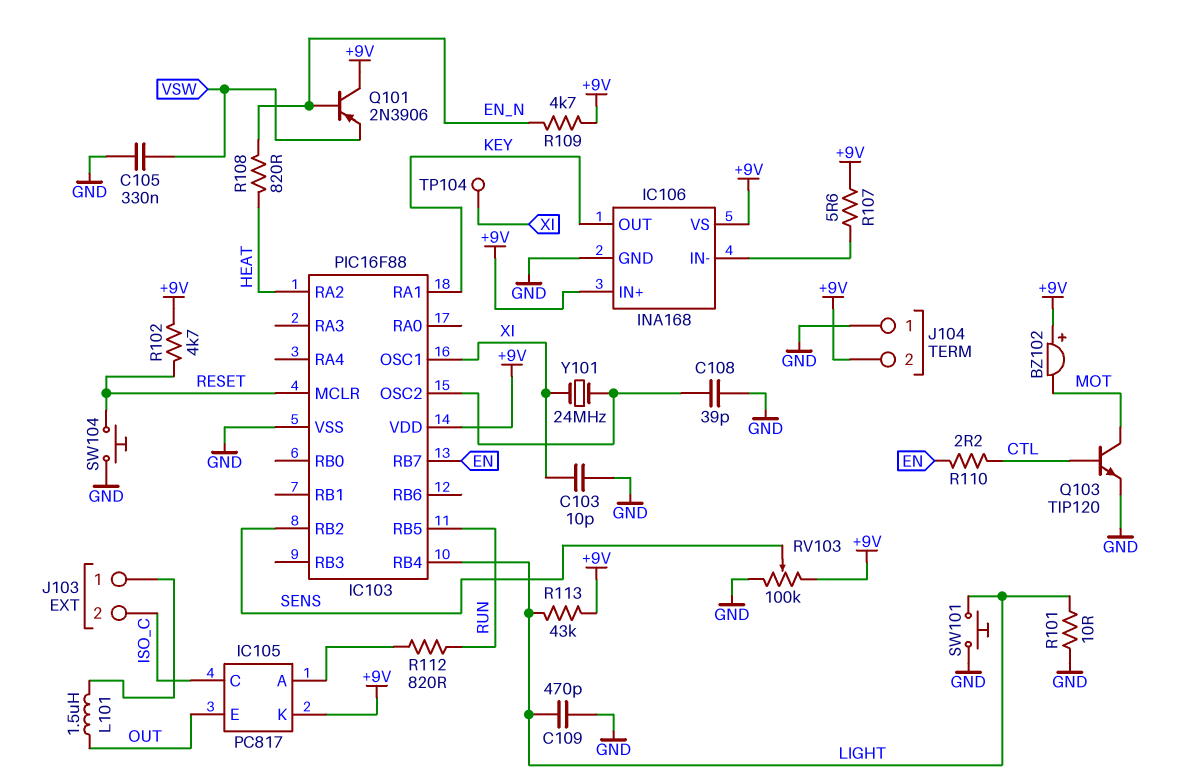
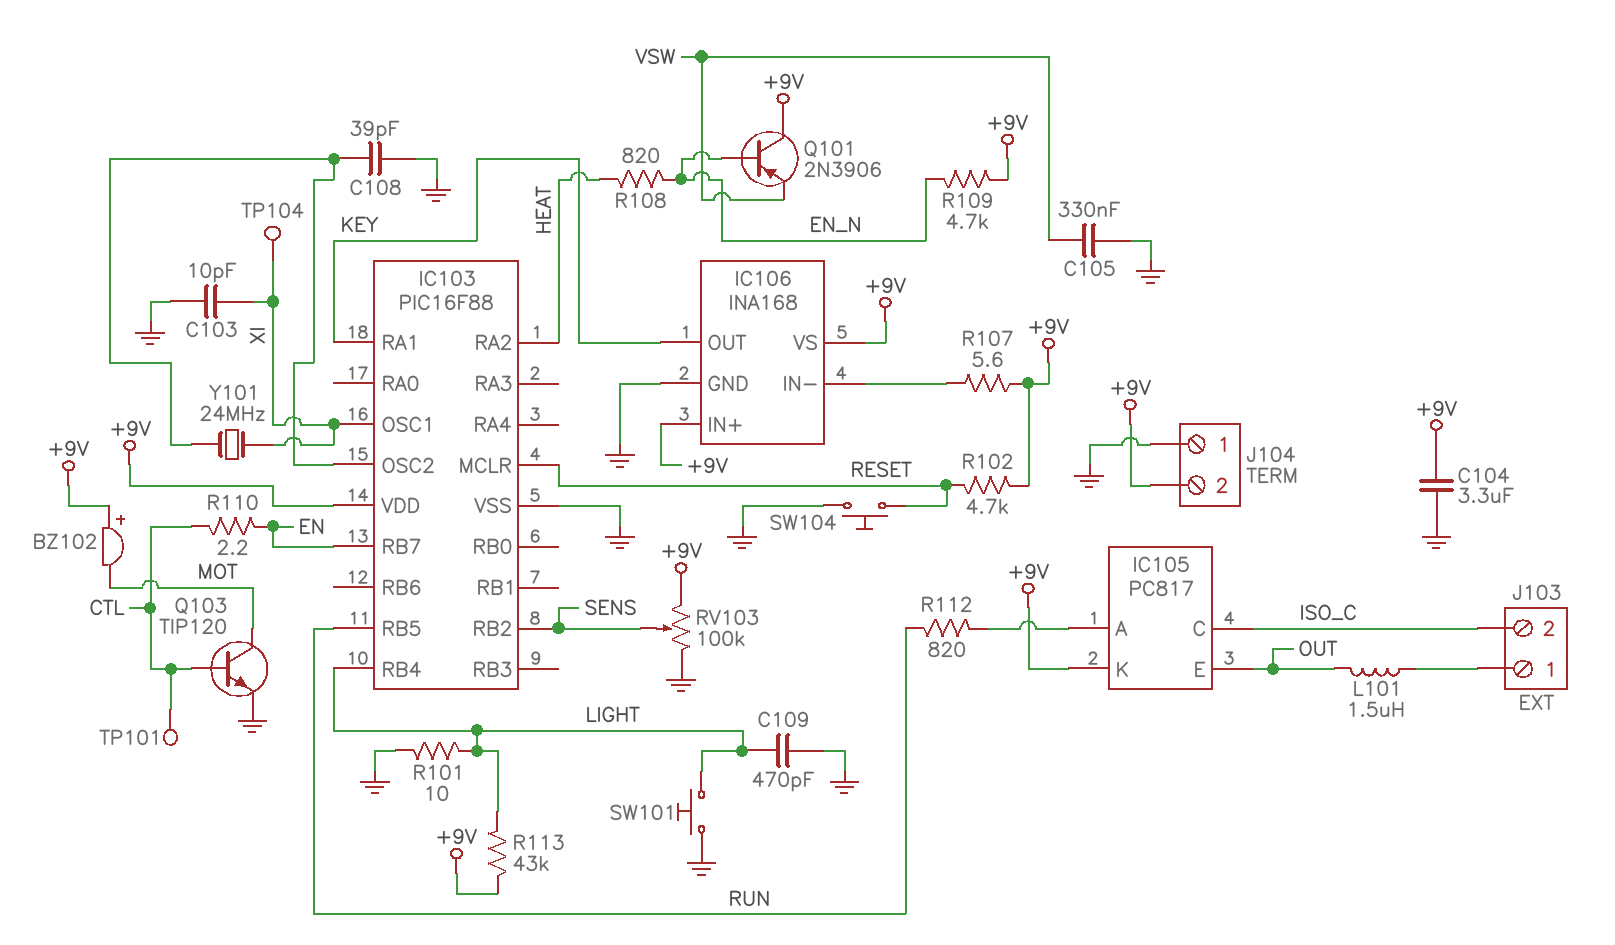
C104: none -> 3.3uF (+9V, GND)
TP101: none -> test point (CTL)

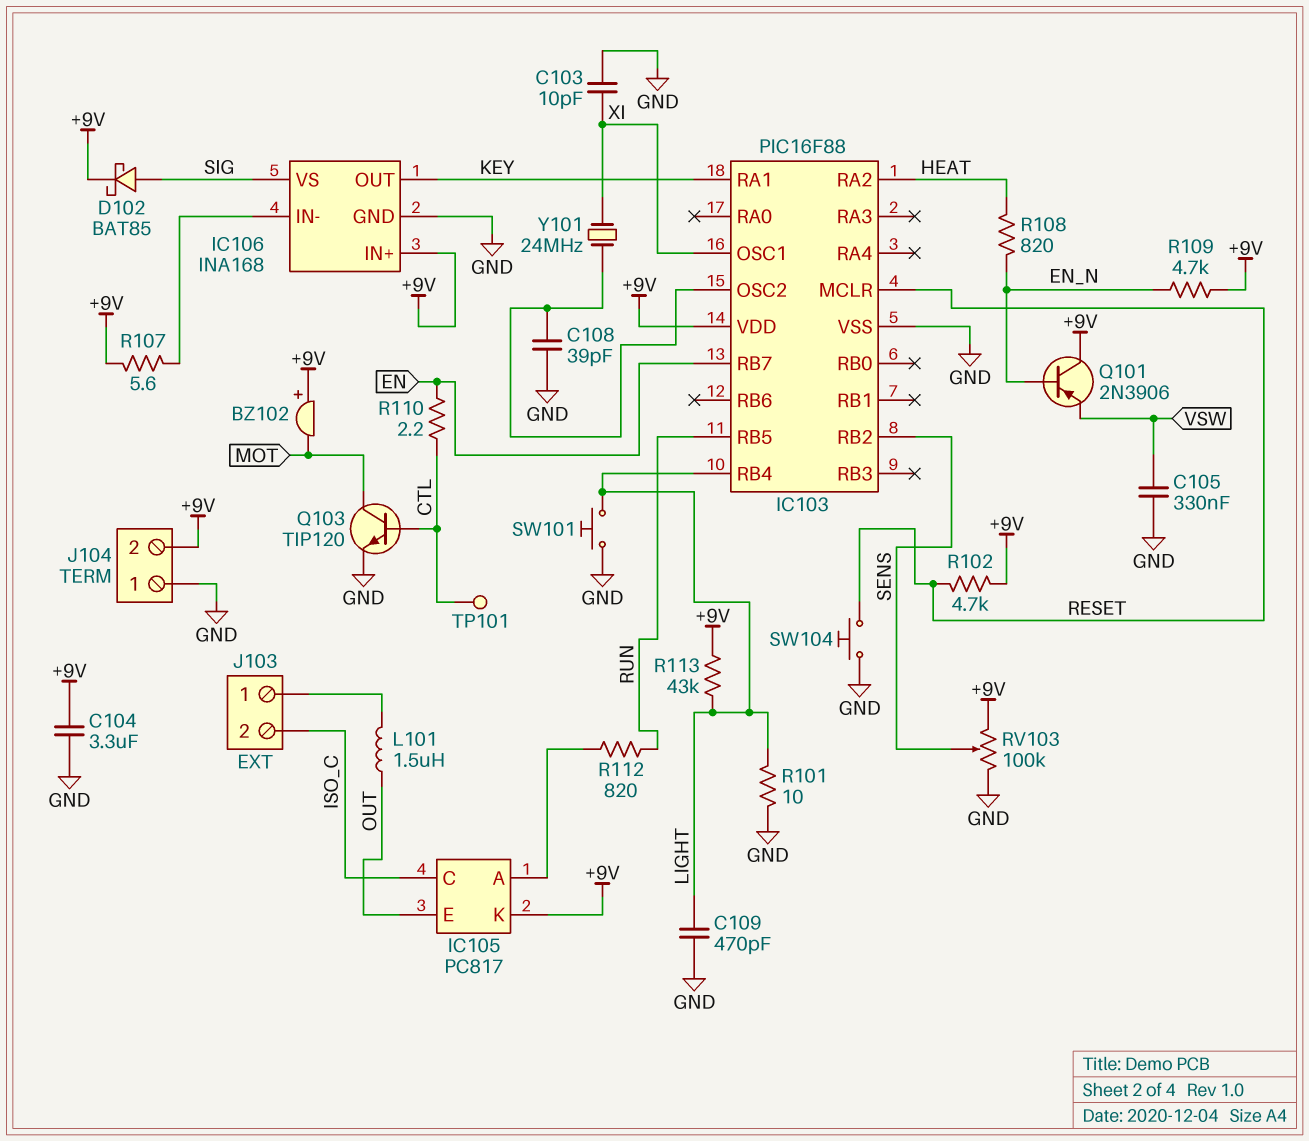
D102: none -> schottky BAT85 (A SIG, K +9V)
IC106 pin VS: +9V -> SIG
TP104: test point (XI) -> none

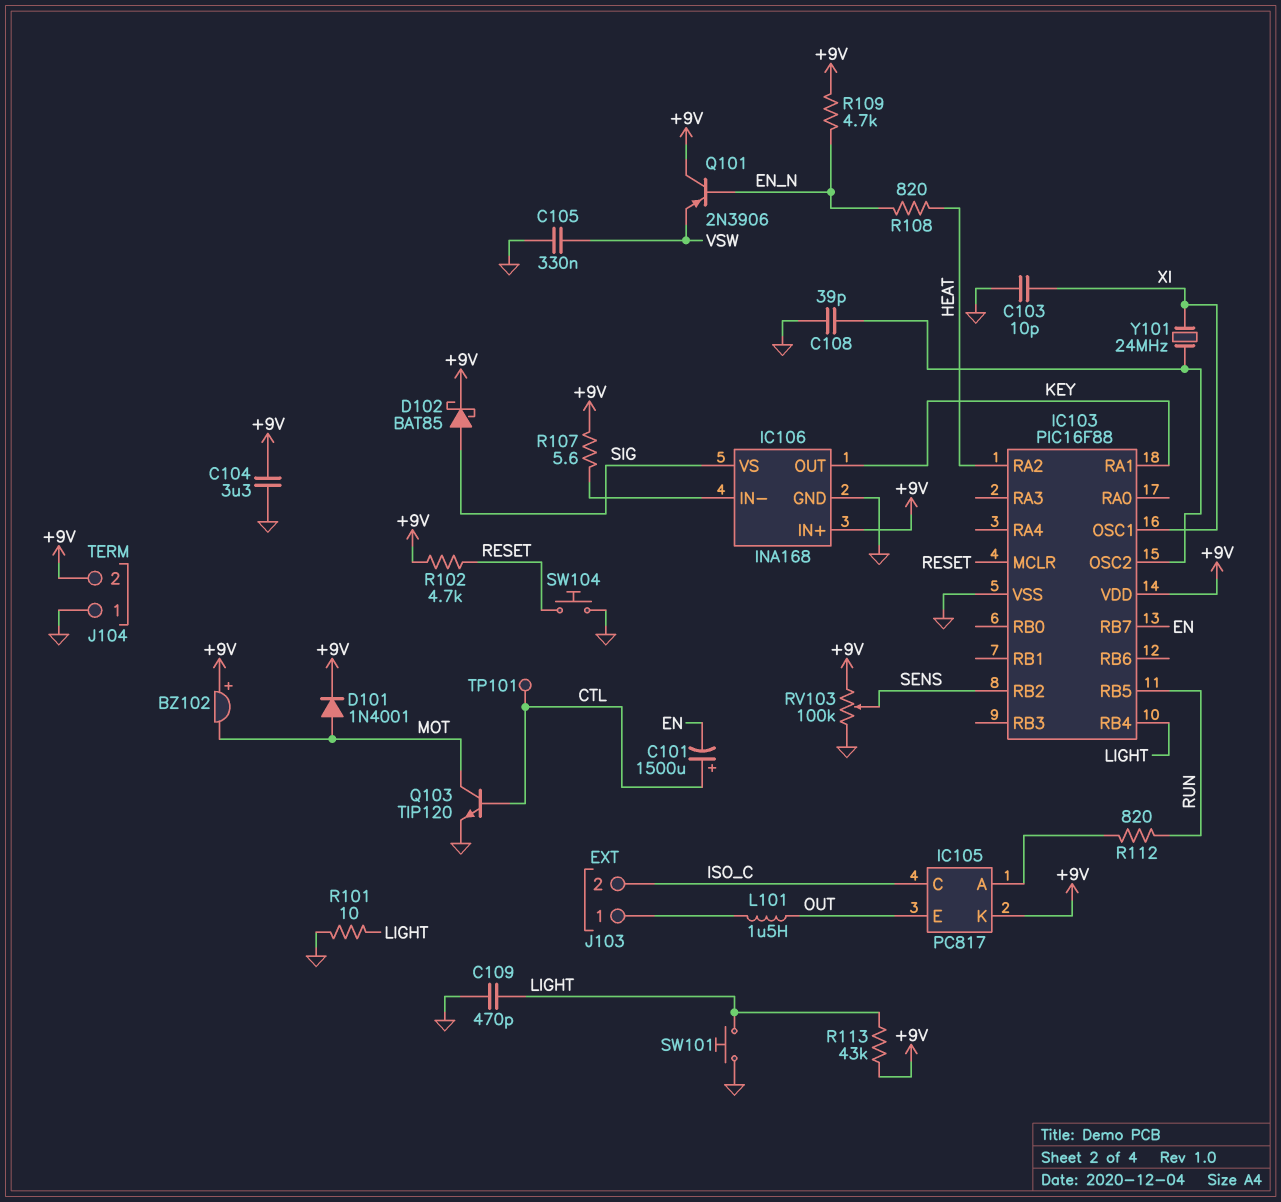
C101: none -> 1500uF (plus CTL, minus EN)
D101: none -> diode 1N4001 (A MOT, K +9V)
R110: 2.2 (CTL, EN) -> none

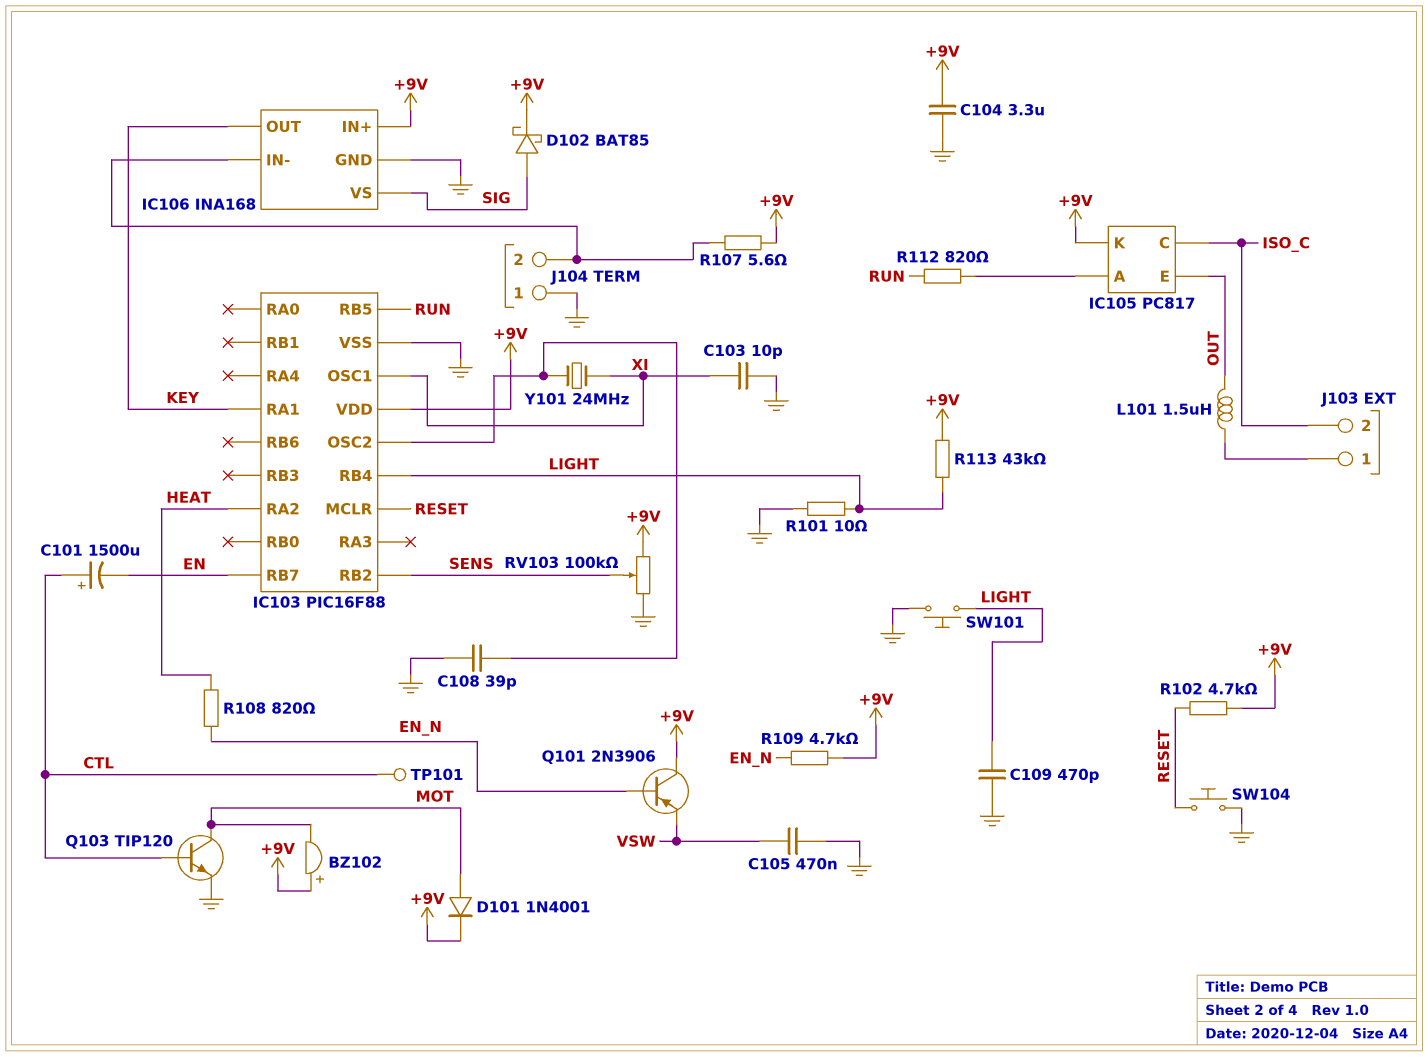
C105: 330nF (GND, VSW) -> 470nF (GND, VSW)
J104 pin 2: +9V -> IC106/IN-

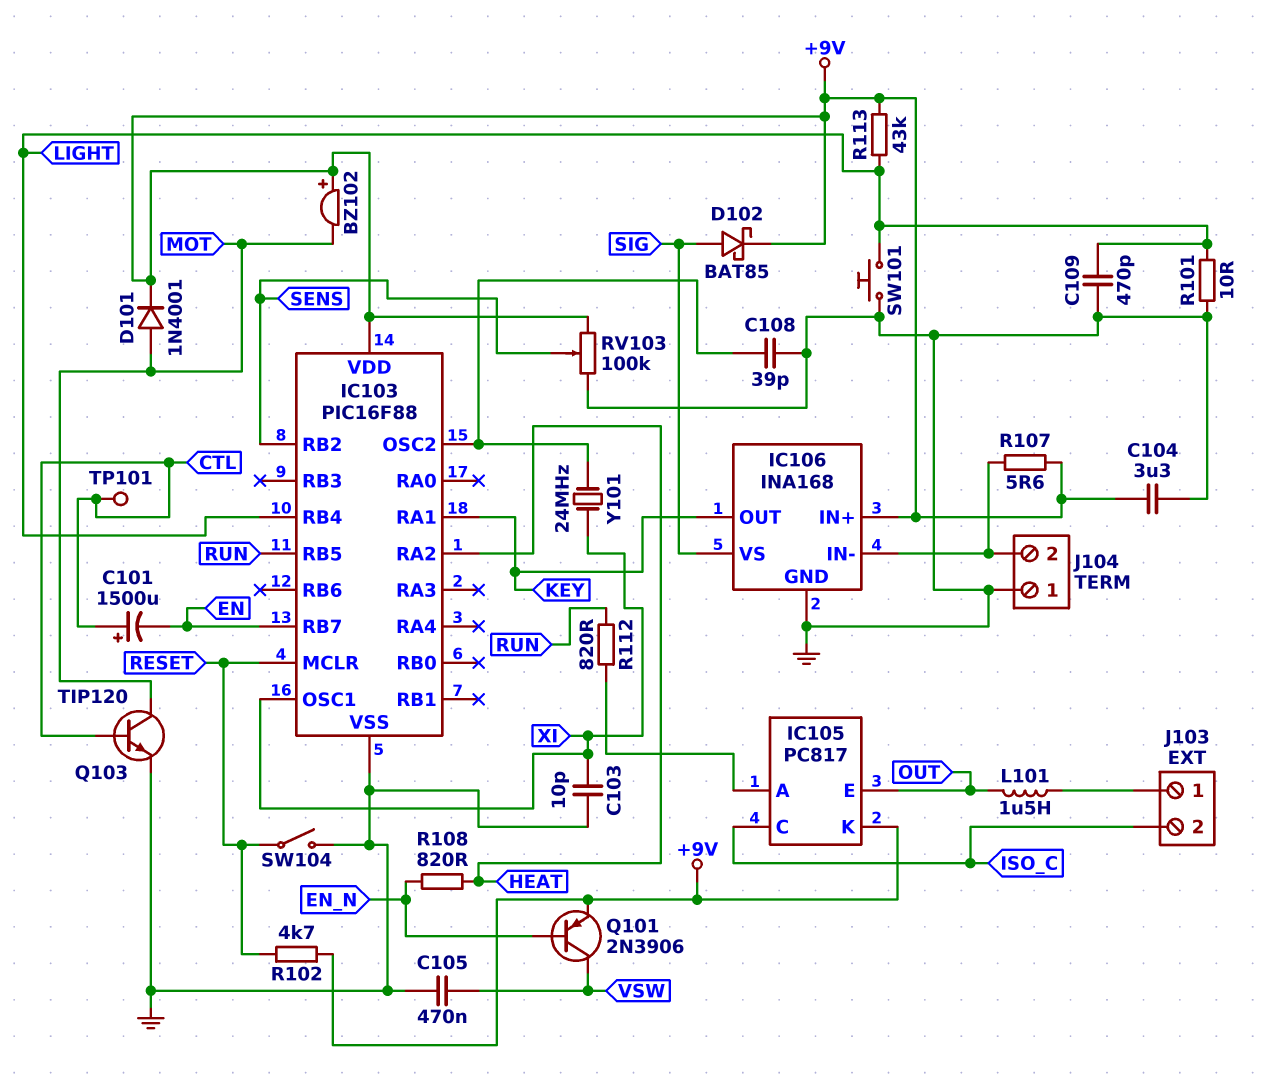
Q101: PNP 2N3906 (B EN_N, C +9V, E VSW) -> PNP 2N3906 (B EN_N, C VSW, E +9V)
R109: 4.7k (+9V, EN_N) -> none
SW104: button (GND, RESET) -> switch (GND, RESET)

